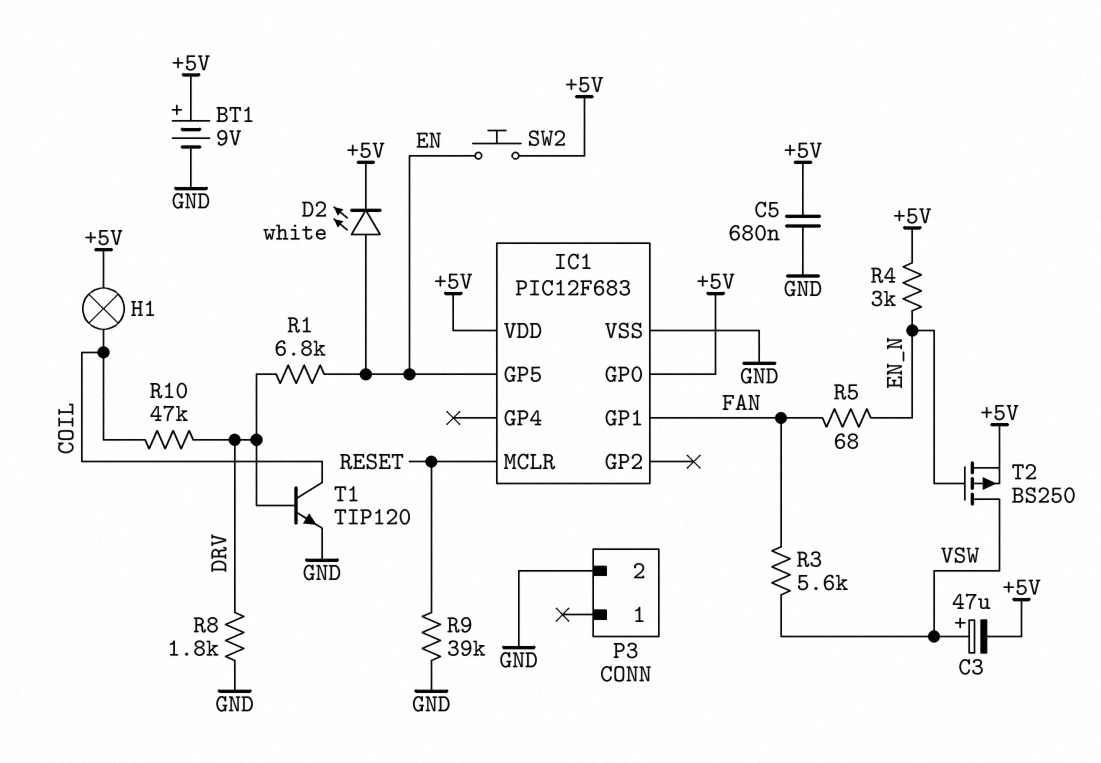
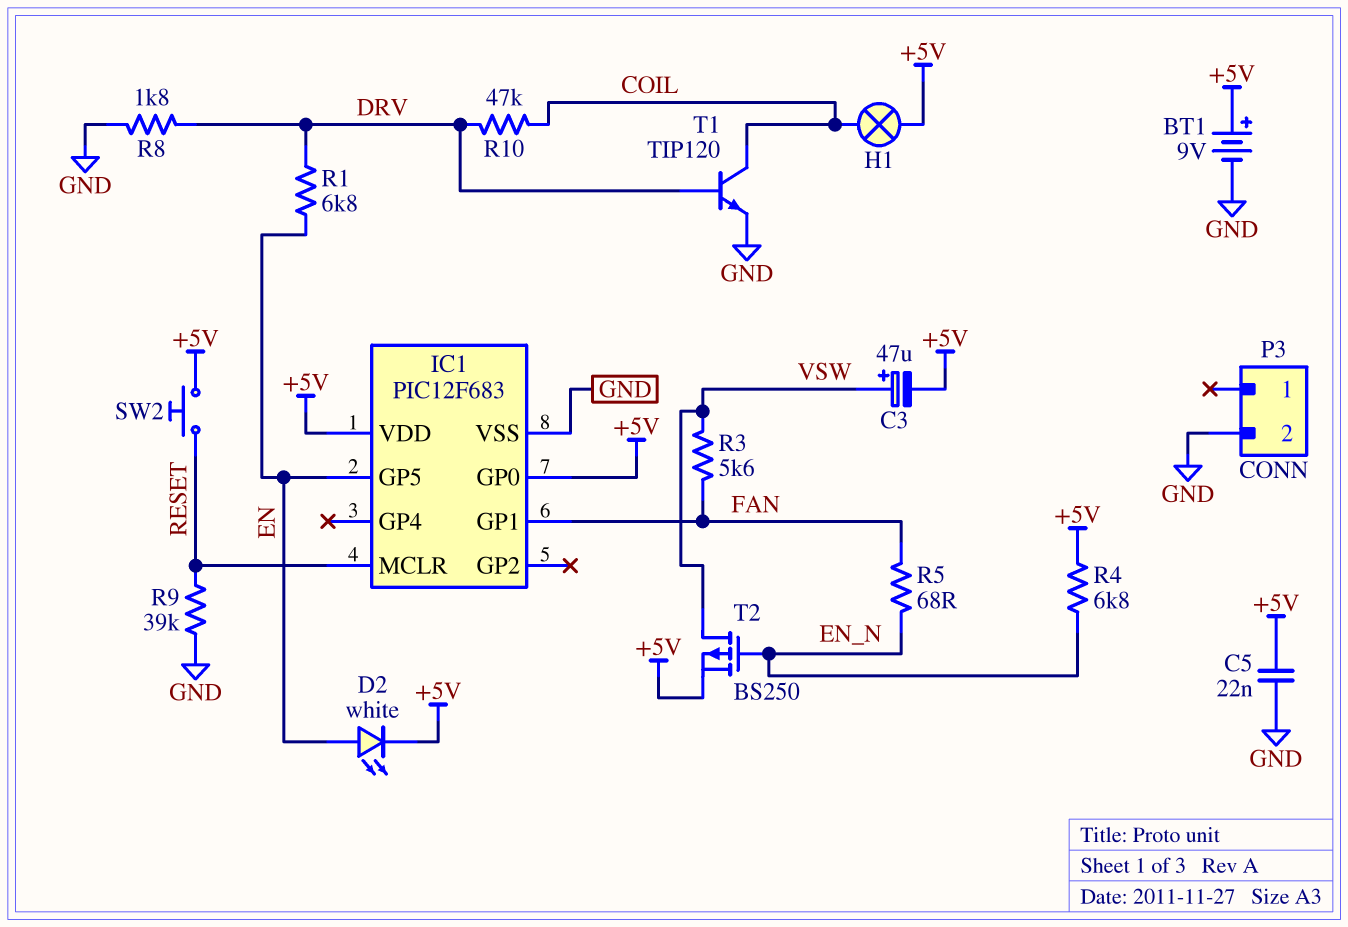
C5: 680nF (+5V, GND) -> 22nF (+5V, GND)
R4: 3k (+5V, EN_N) -> 6.8k (+5V, EN_N)
SW2: button (+5V, EN) -> button (+5V, RESET)

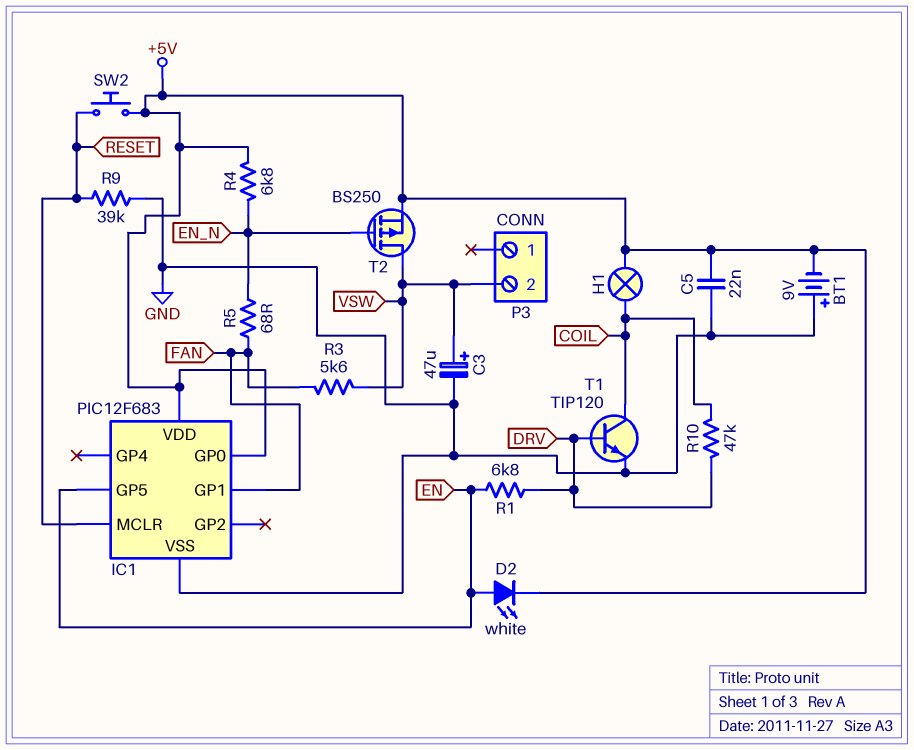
BT1: 9V (plus +5V, minus GND) -> 9V (plus GND, minus +5V)
C3: 47uF (plus VSW, minus +5V) -> 47uF (plus VSW, minus GND)
P3 pin 2: GND -> VSW
R8: 1.8k (DRV, GND) -> none

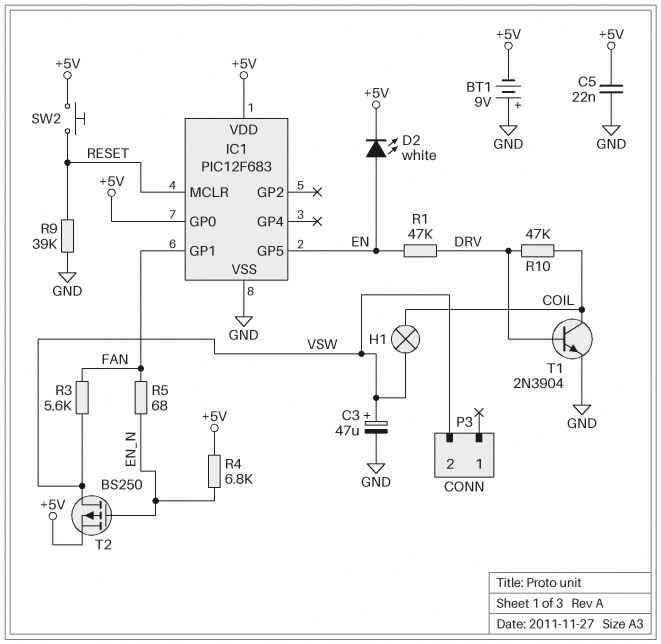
H1: lamp (+5V, COIL) -> lamp (COIL, VSW)
R1: 6.8k (DRV, EN) -> 47k (DRV, EN)
T1: NPN TIP120 (B DRV, C COIL, E GND) -> NPN 2N3904 (B DRV, C COIL, E GND)

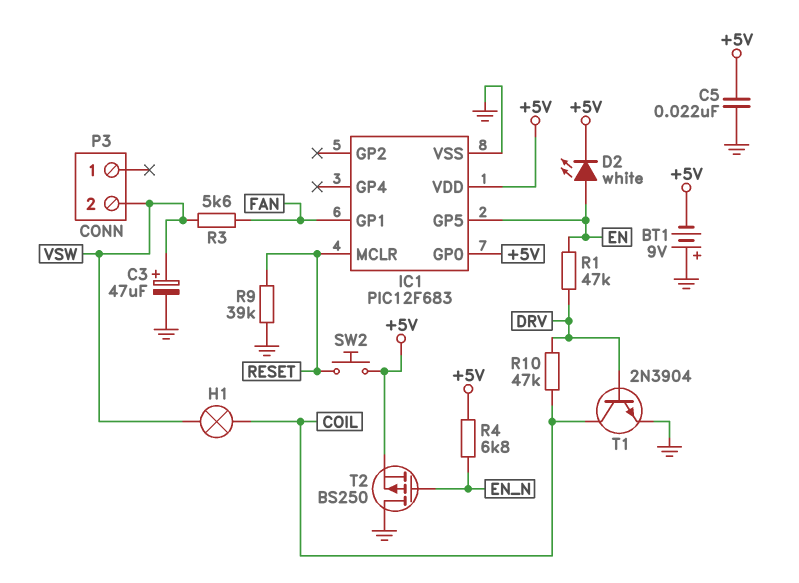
R5: 68 (EN_N, FAN) -> none
T2: PMOS BS250 (G EN_N, D VSW, S +5V) -> PMOS BS250 (G EN_N, D GND, S +5V)

